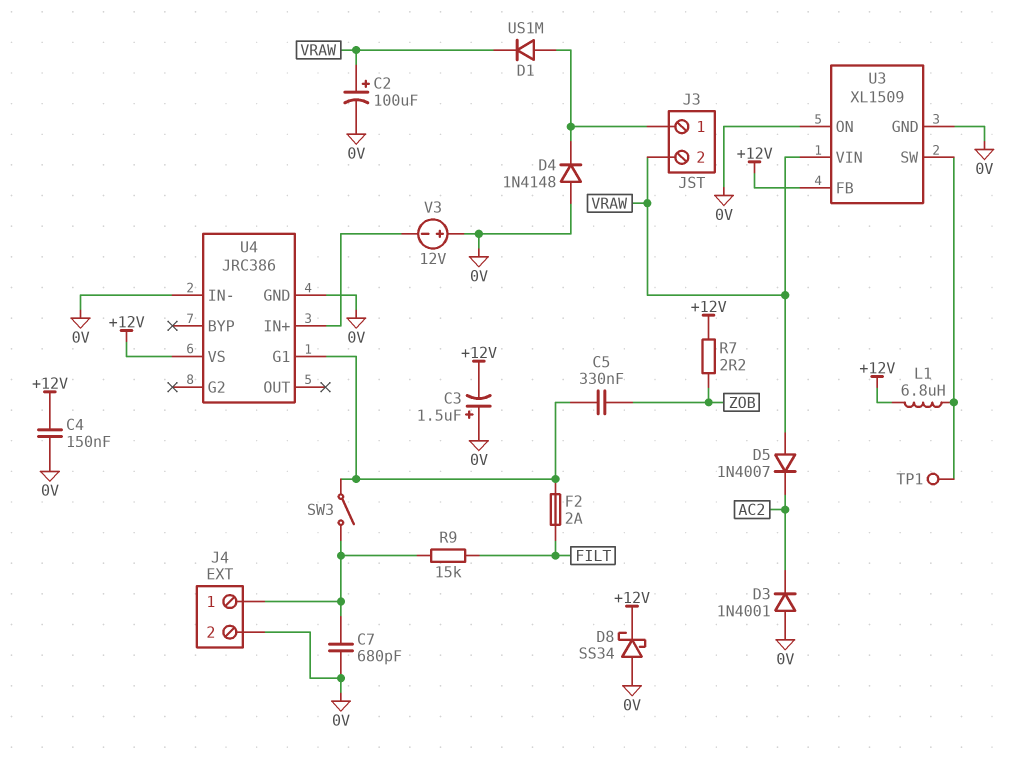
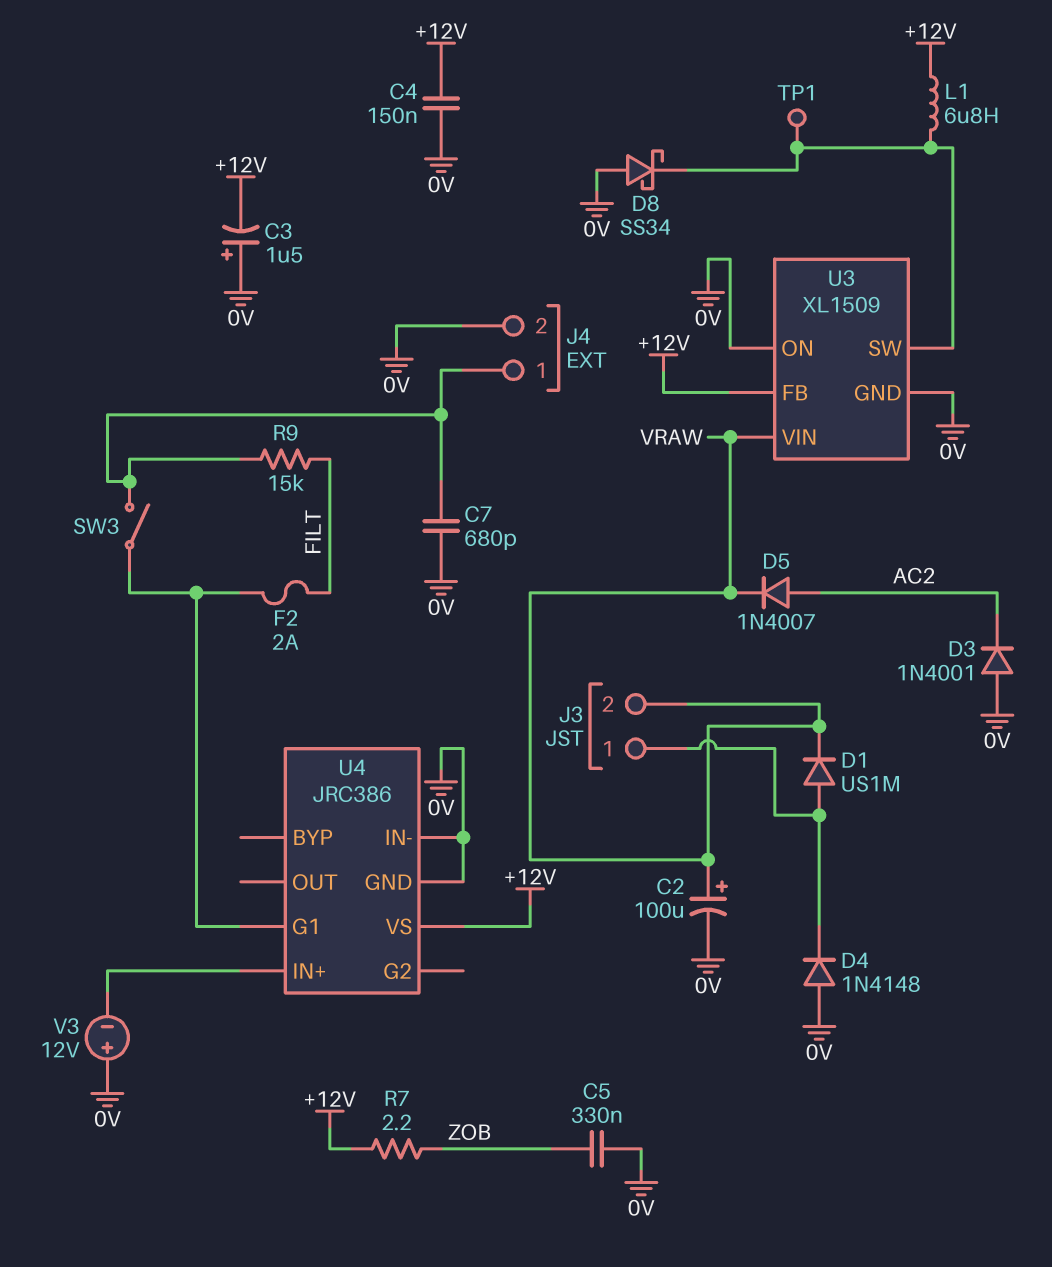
C5: 330nF (U4/G1, ZOB) -> 330nF (0V, ZOB)
D5: diode 1N4007 (A VRAW, K AC2) -> diode 1N4007 (A AC2, K VRAW)
D8: schottky SS34 (A 0V, K +12V) -> schottky SS34 (A 0V, K U3/SW)

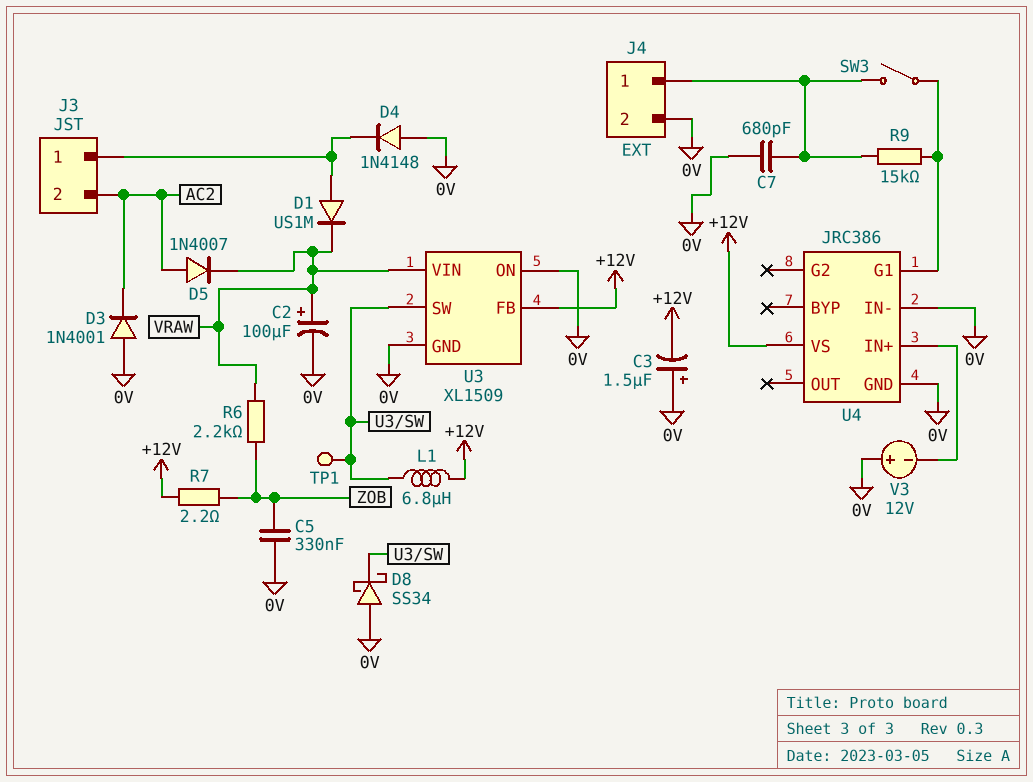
C4: 150nF (+12V, 0V) -> none
F2: 2A (FILT, U4/G1) -> none
J3 pin 2: VRAW -> AC2
R6: none -> 2.2k (VRAW, ZOB)
R9: 15k (FILT, J4/1) -> 15k (J4/1, U4/G1)

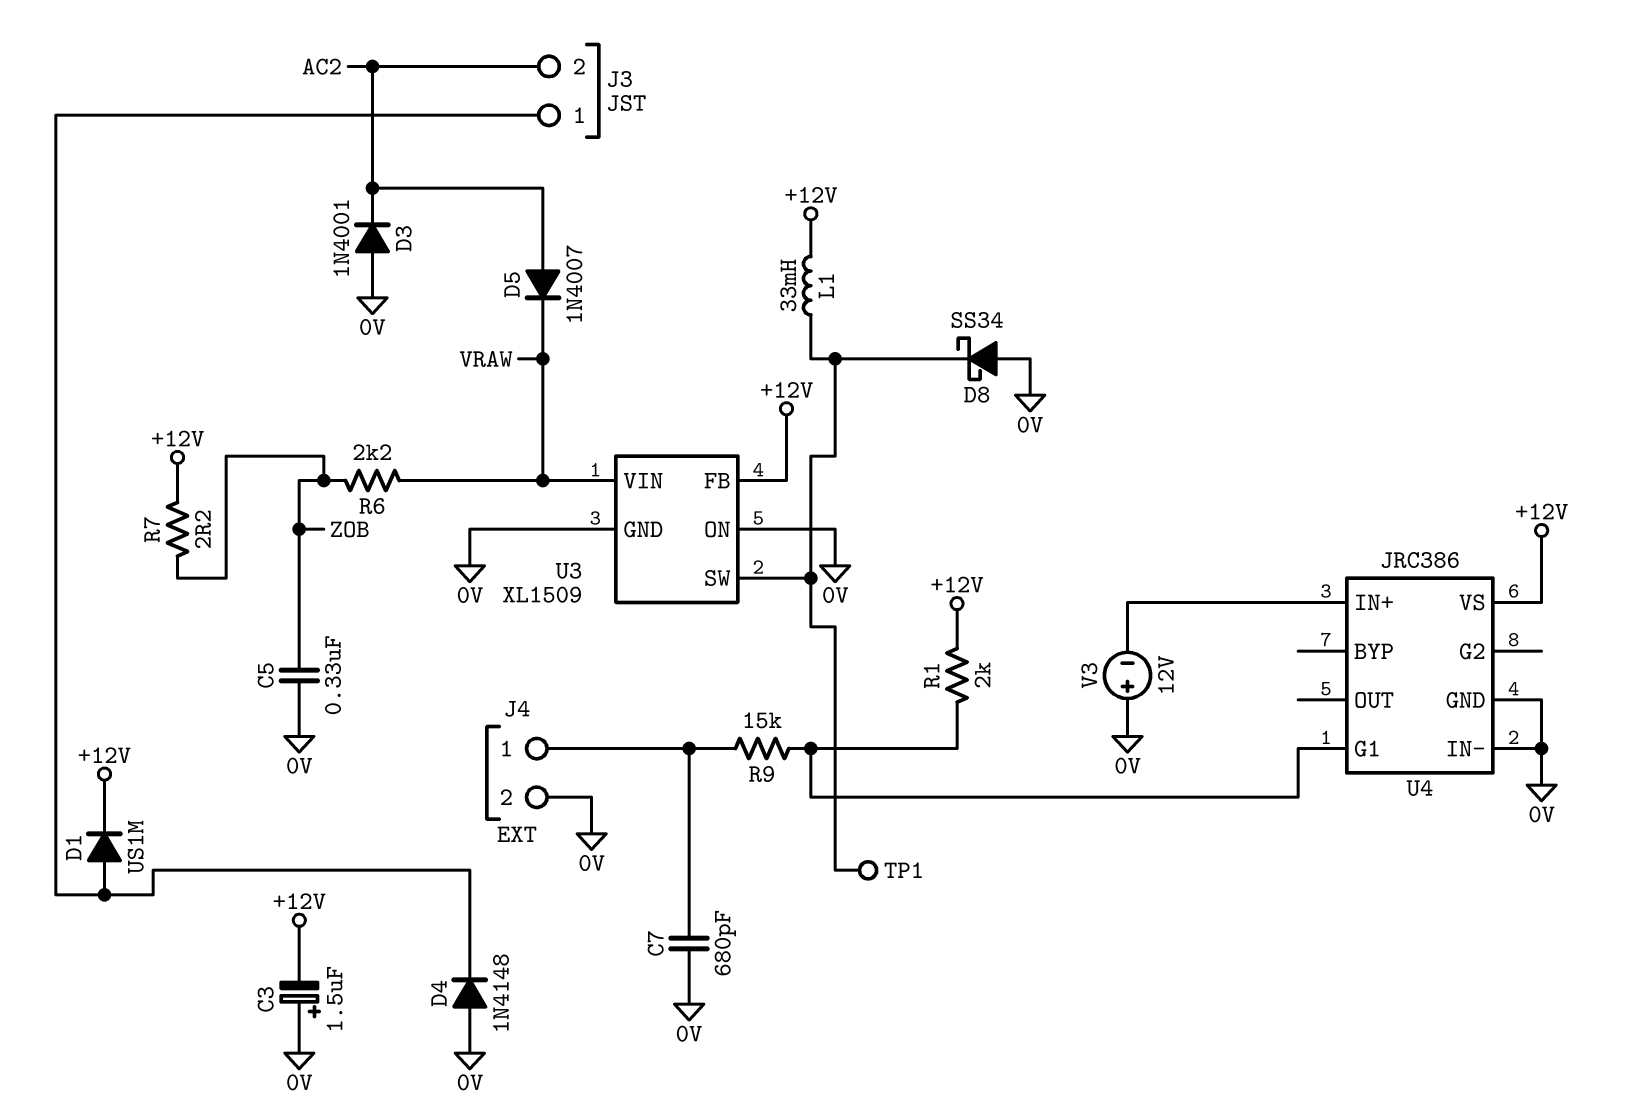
C2: 100uF (plus VRAW, minus 0V) -> none
D1: diode US1M (A J3/1, K VRAW) -> diode US1M (A J3/1, K +12V)
L1: 6.8uH (+12V, U3/SW) -> 33mH (+12V, U3/SW)
R1: none -> 2k (+12V, U4/G1)
SW3: switch (J4/1, U4/G1) -> none

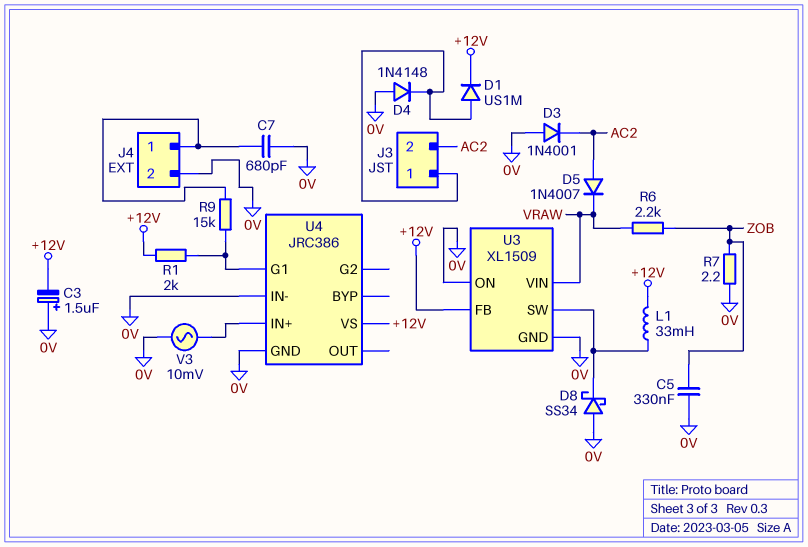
R7: 2.2 (+12V, ZOB) -> 2.2 (0V, ZOB)
TP1: test point (U3/SW) -> none
V3: 12V (plus 0V, minus U4/IN+) -> AC 10mV (0V, U4/IN+)

